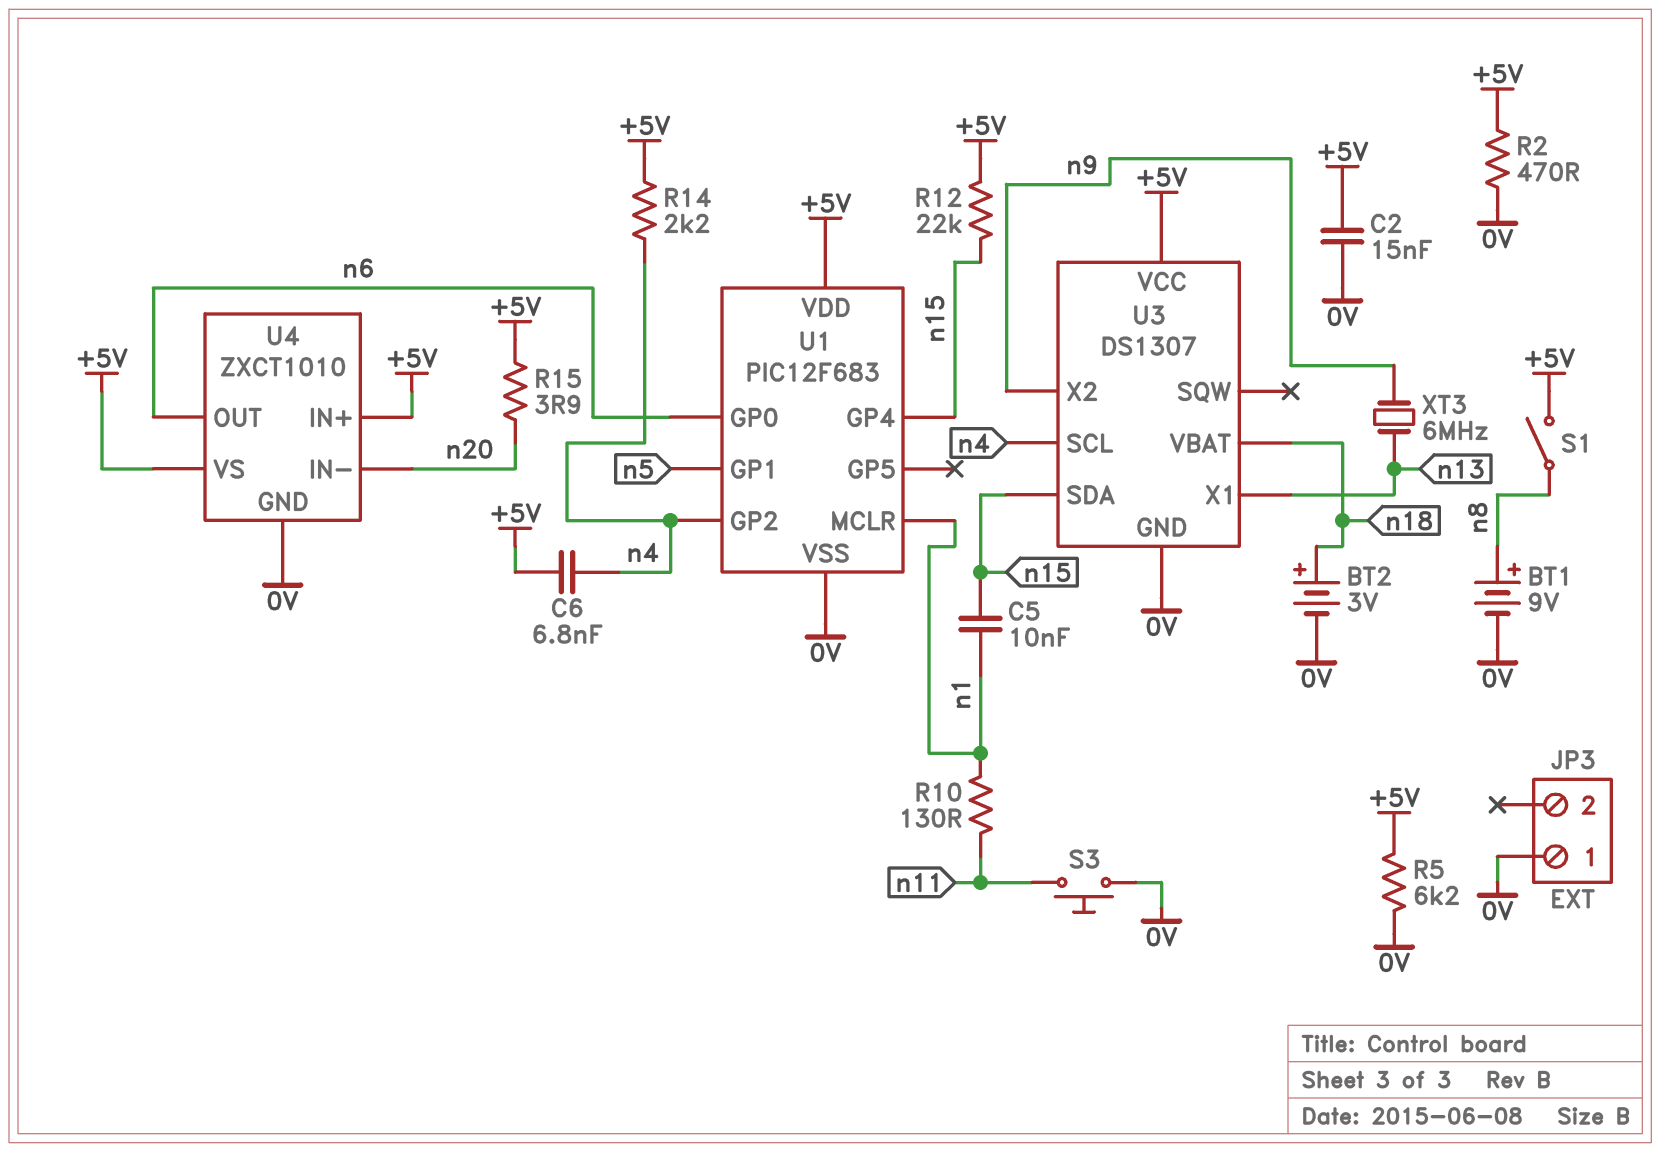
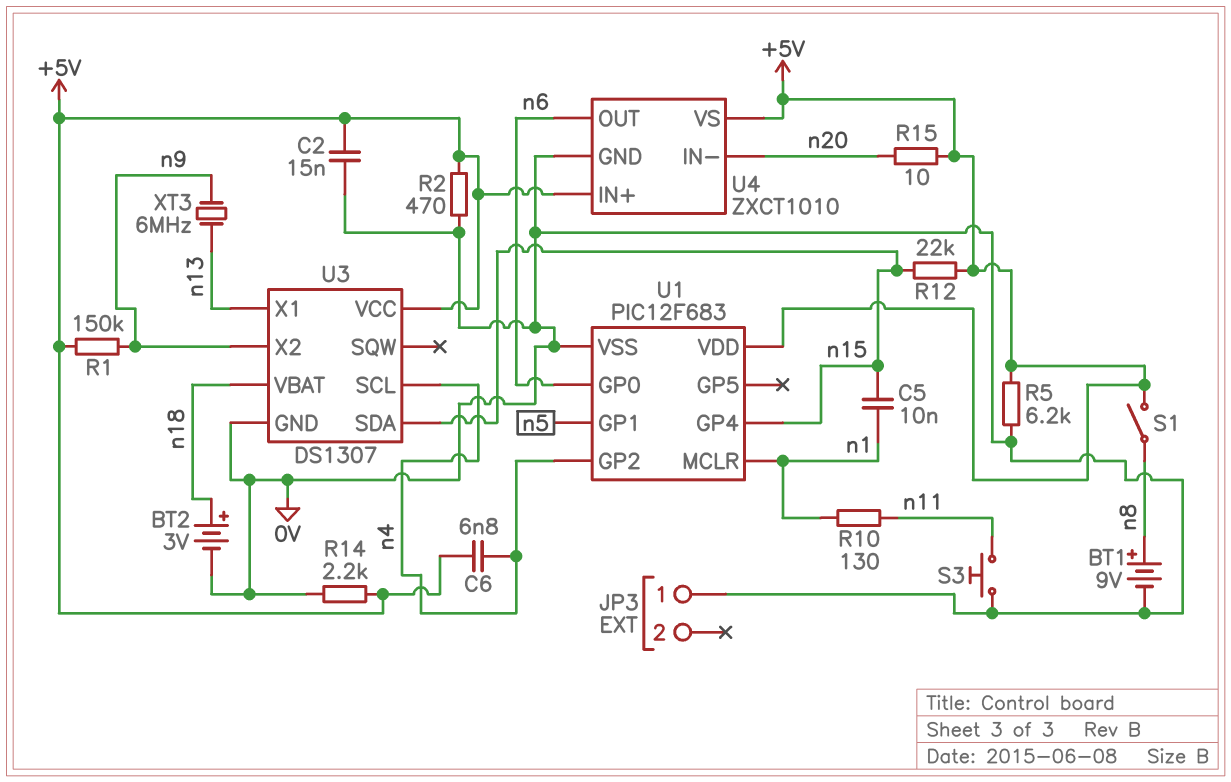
R1: none -> 150k (+5V, n9)
R14: 2.2k (+5V, n4) -> 2.2k (+5V, 0V)
R15: 3.9 (+5V, n20) -> 10 (+5V, n20)

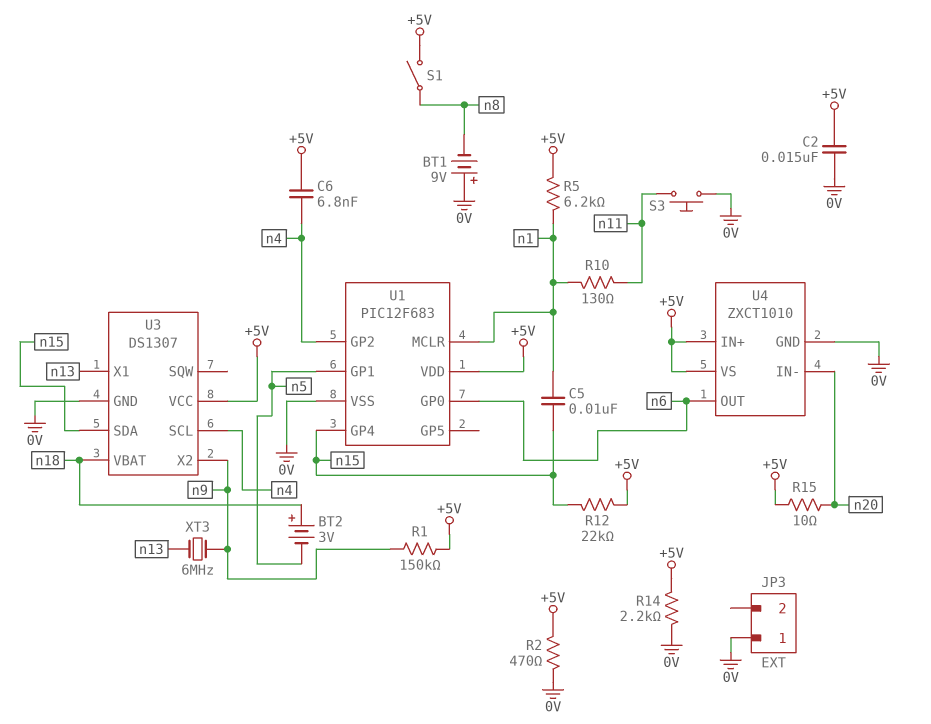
BT1: 9V (plus n8, minus 0V) -> 9V (plus 0V, minus n8)
BT2: 3V (plus n18, minus 0V) -> 3V (plus n18, minus n5)
R5: 6.2k (+5V, 0V) -> 6.2k (+5V, n1)

